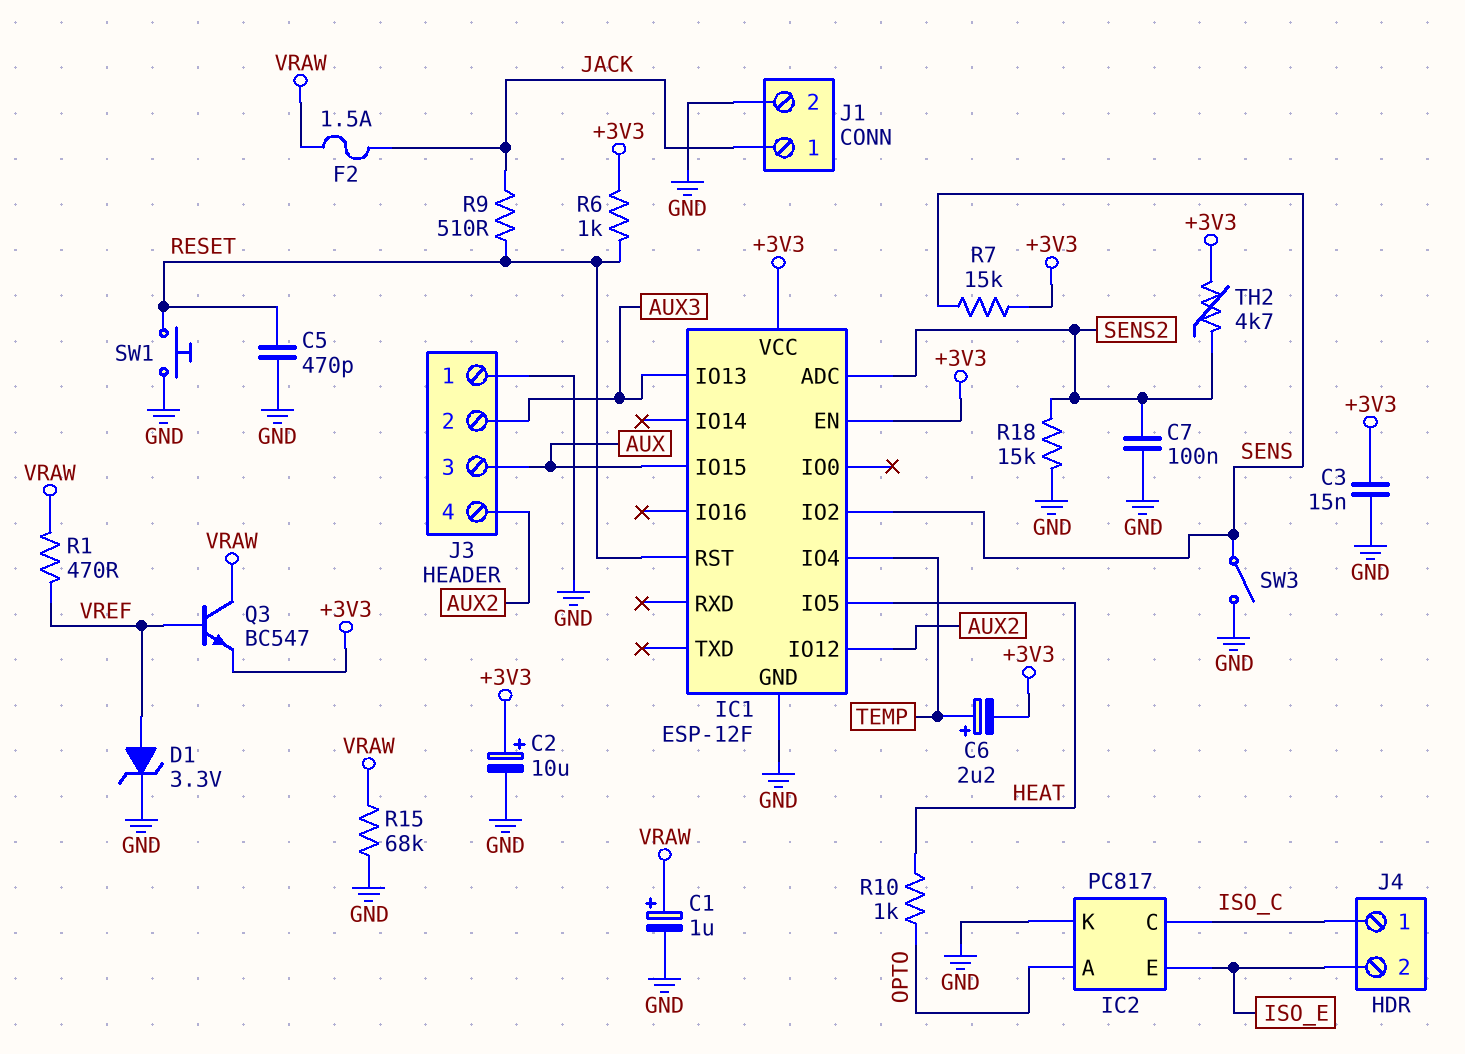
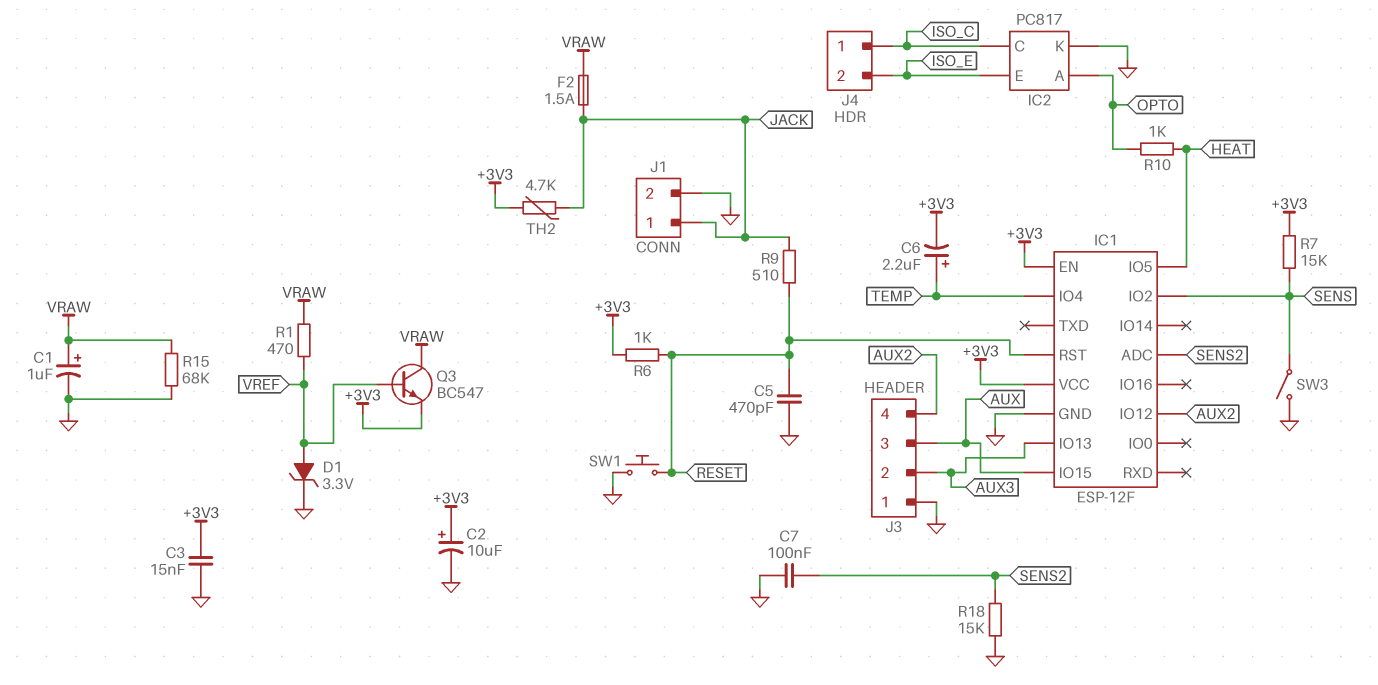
TH2: 4.7k (+3V3, SENS2) -> 4.7k (+3V3, JACK)

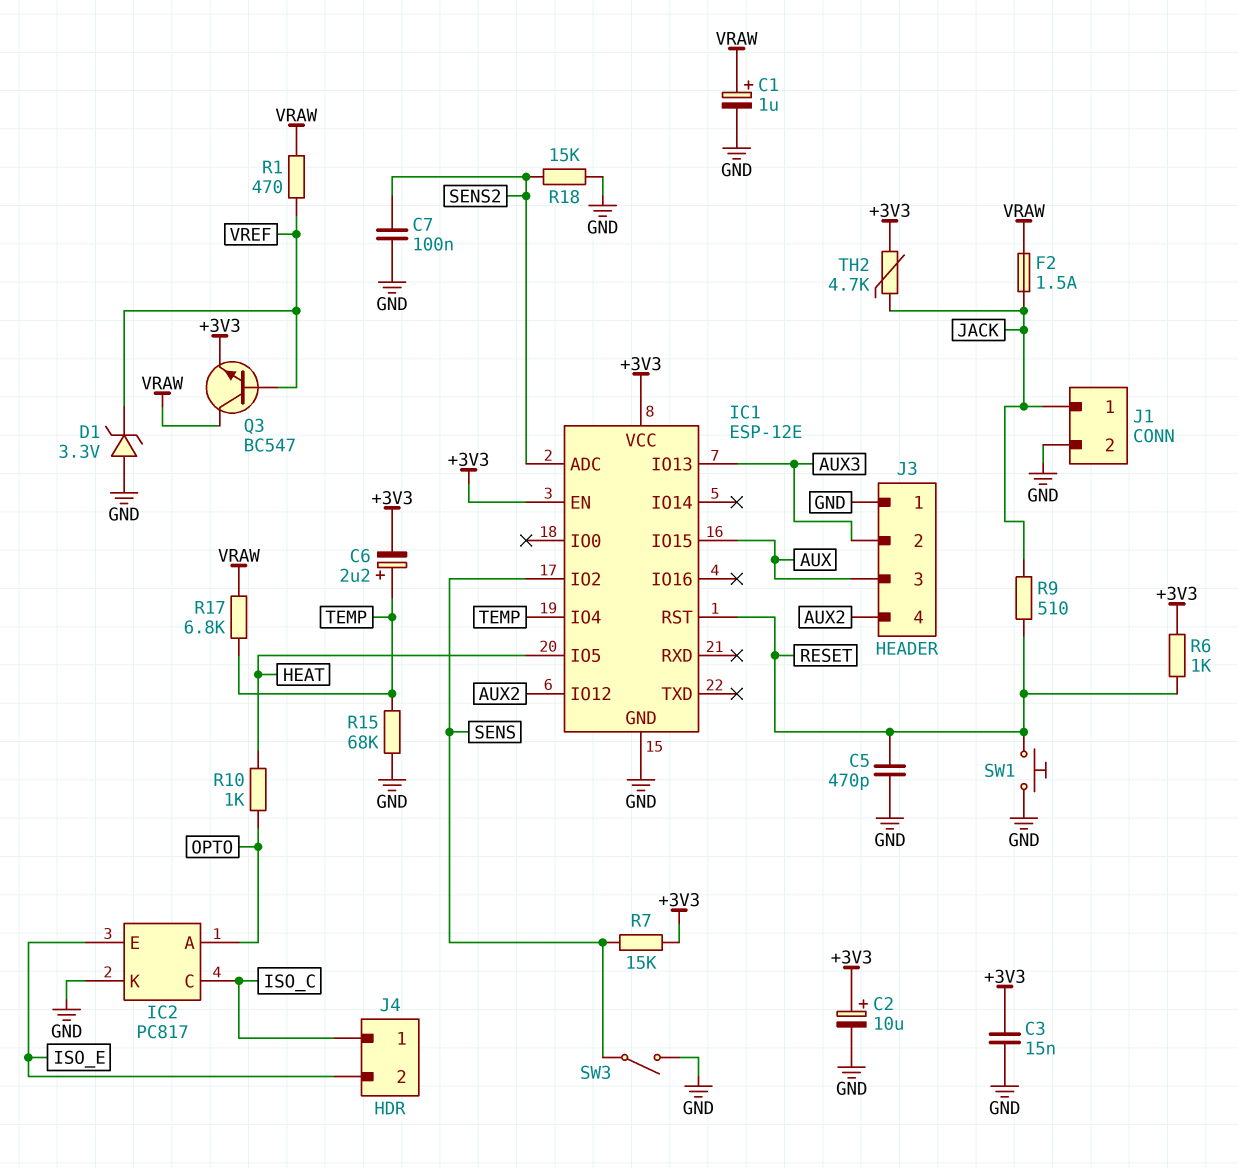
D1: zener 3.3V (A VREF, K GND) -> zener 3.3V (A GND, K VREF)
IC1: ESP-12F -> ESP-12E
R15: 68k (GND, VRAW) -> 68k (GND, TEMP)
R17: none -> 6.8k (TEMP, VRAW)

